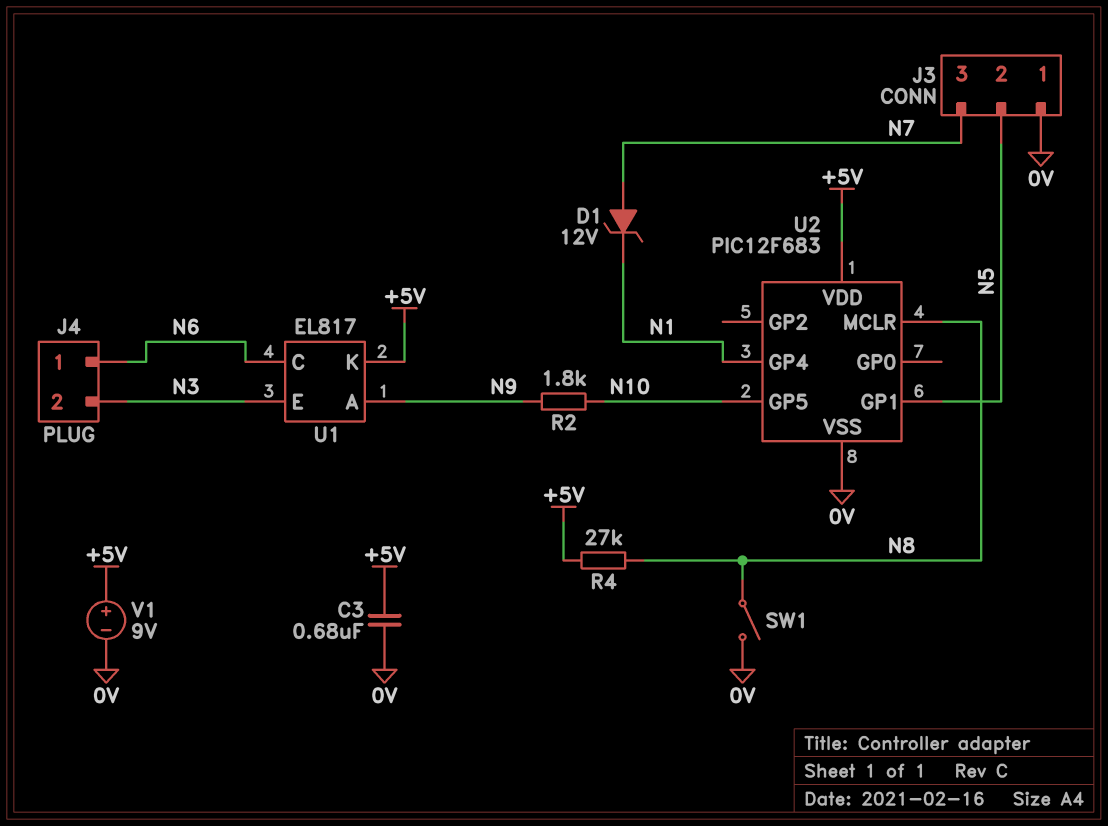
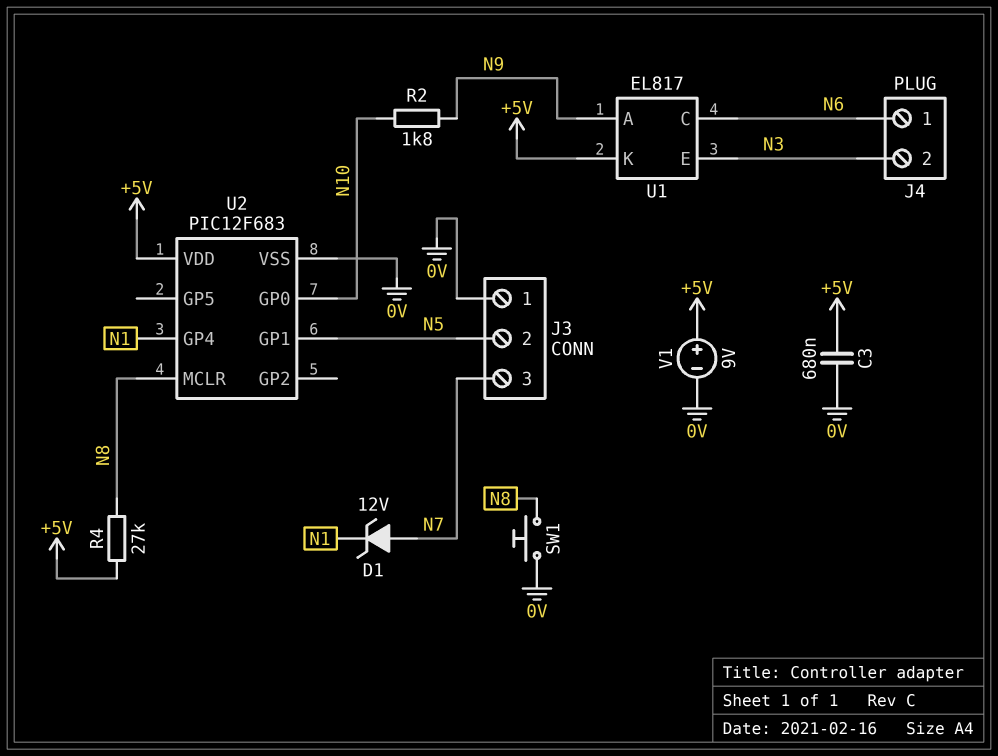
SW1: switch (0V, N8) -> button (0V, N8)
U2 pin GP0: none -> N10
U2 pin GP5: N10 -> none

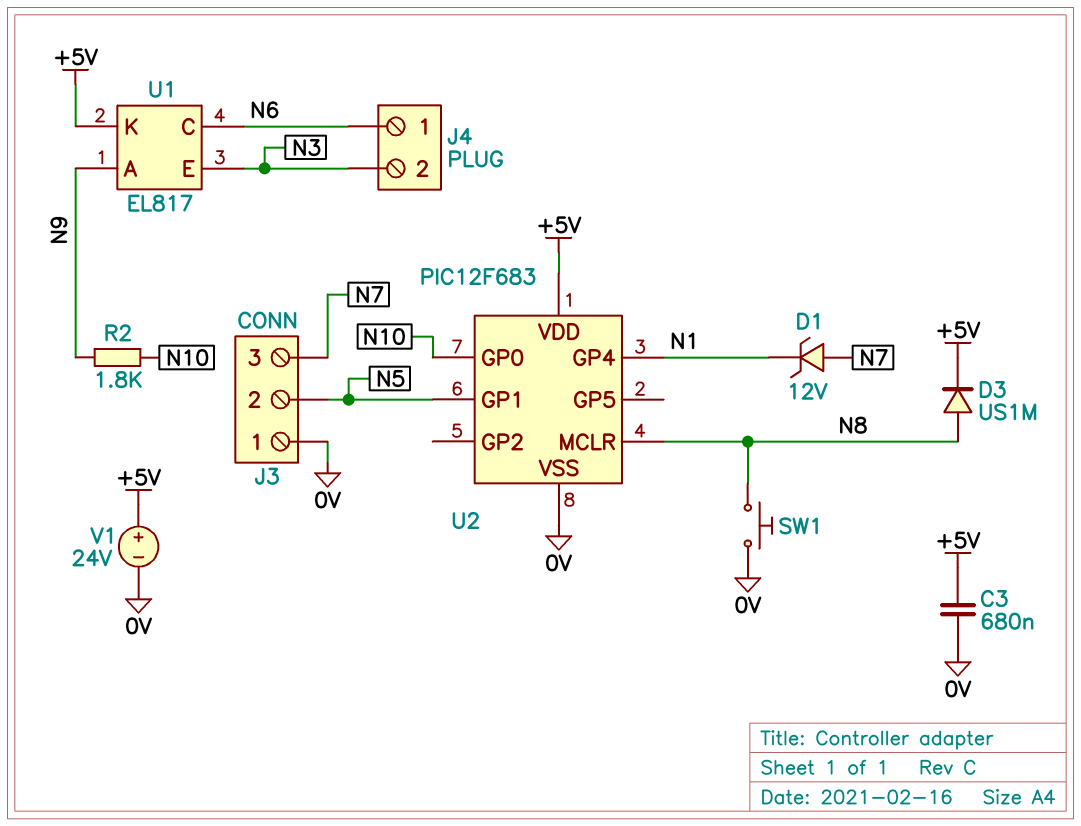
D3: none -> diode US1M (A N8, K +5V)
R4: 27k (+5V, N8) -> none
V1: 9V (plus +5V, minus 0V) -> 24V (plus +5V, minus 0V)

